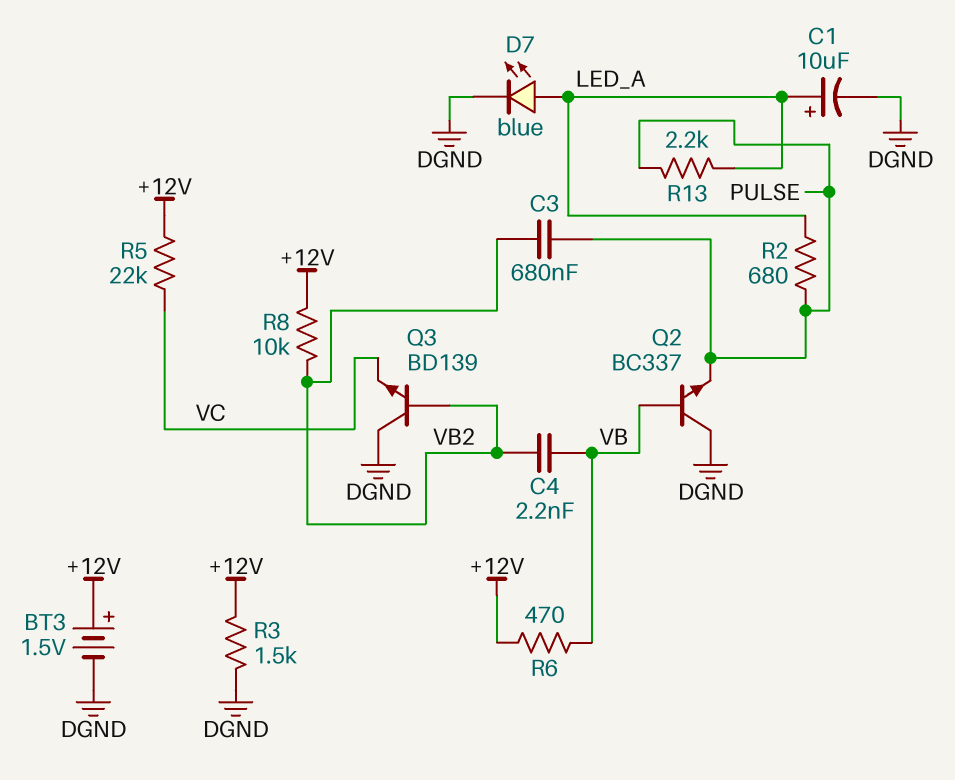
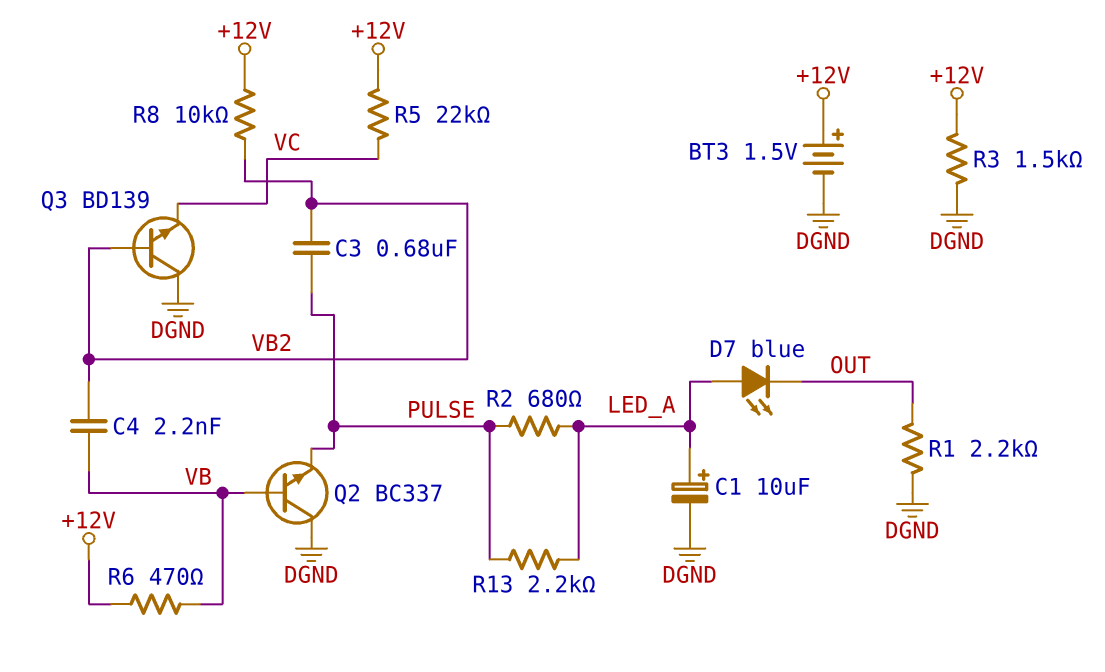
D7: LED blue (A LED_A, K DGND) -> LED blue (A LED_A, K OUT)
R1: none -> 2.2k (DGND, OUT)

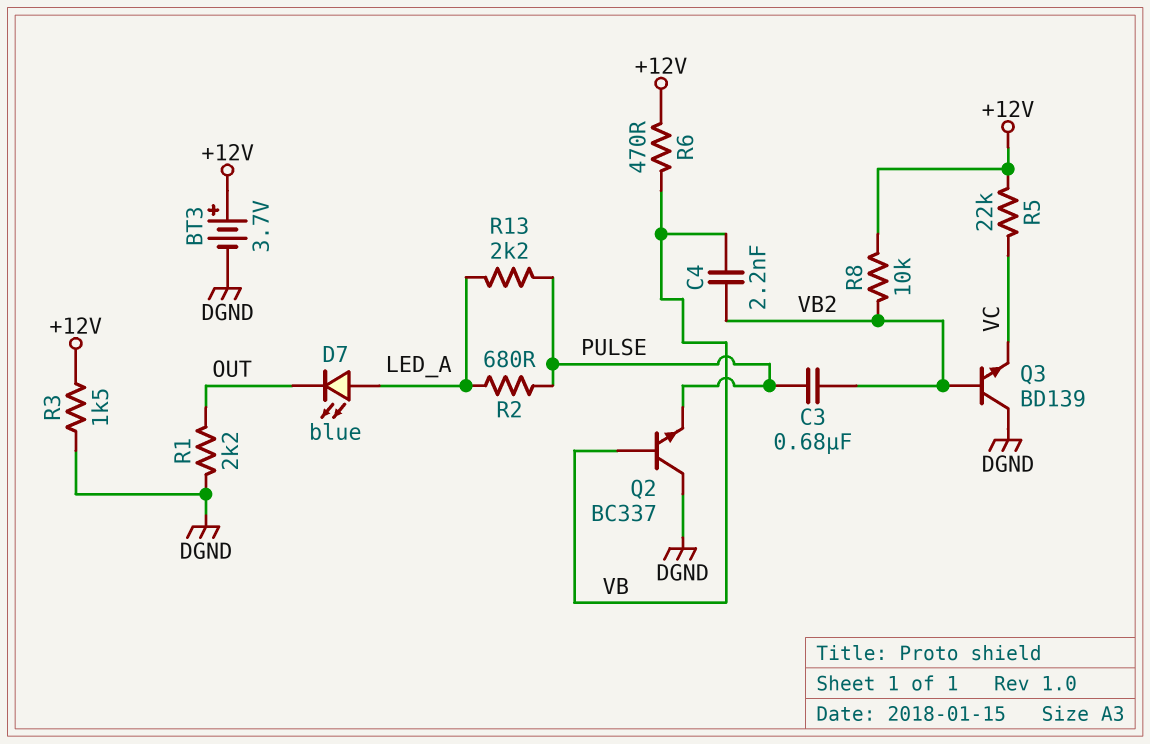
BT3: 1.5V (plus +12V, minus DGND) -> 3.7V (plus +12V, minus DGND)
C1: 10uF (plus LED_A, minus DGND) -> none

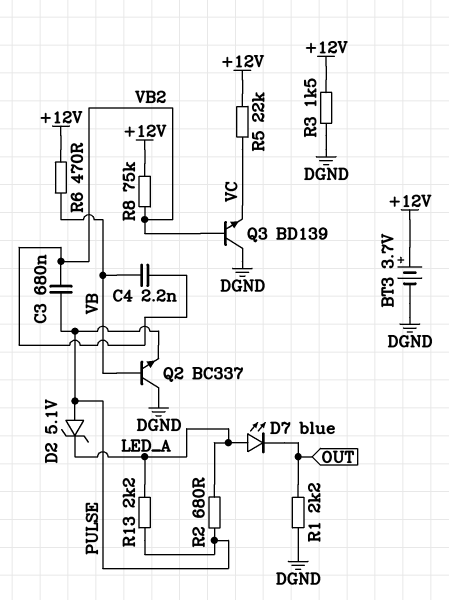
D2: none -> zener 5.1V (A PULSE, K LED_A)
R8: 10k (+12V, VB2) -> 75k (+12V, VB2)

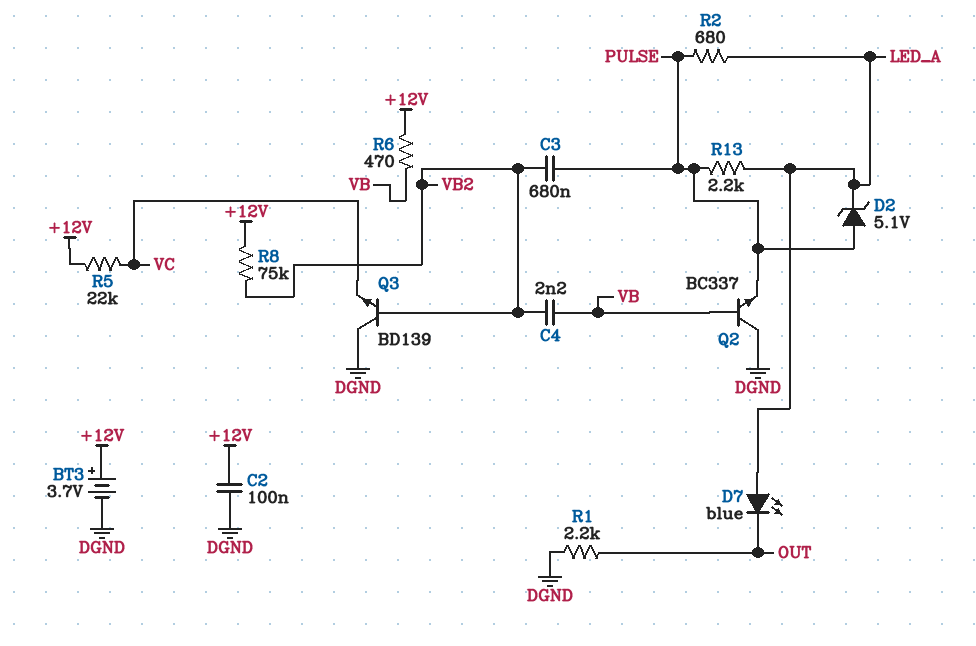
C2: none -> 100nF (+12V, DGND)
R3: 1.5k (+12V, DGND) -> none

